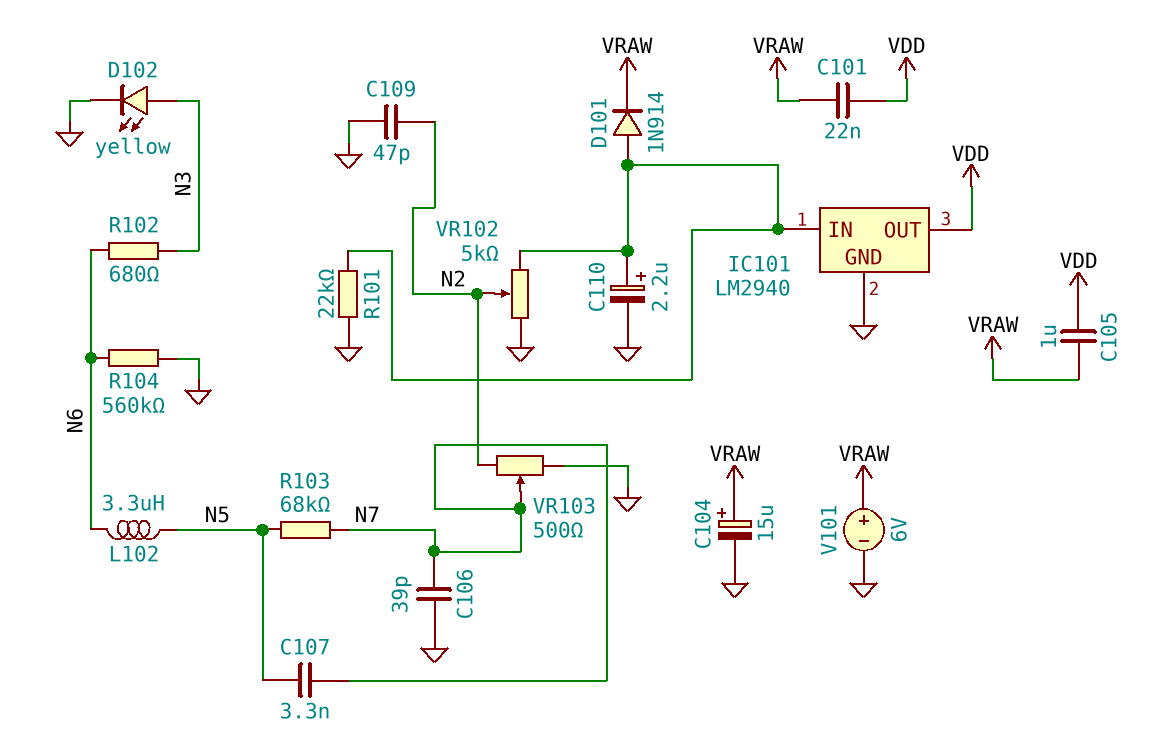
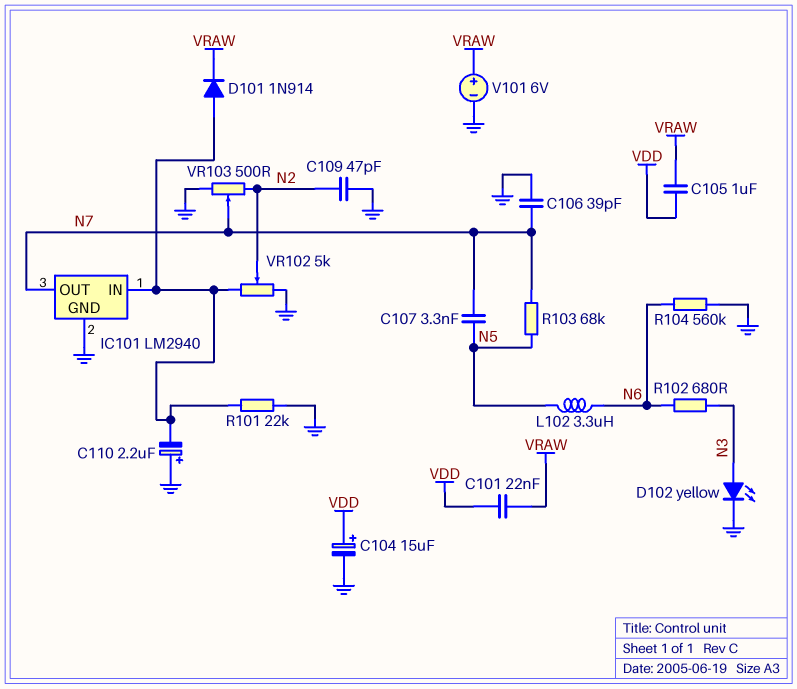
C104: 15uF (plus VRAW, minus GND) -> 15uF (plus VDD, minus GND)
C110: 2.2uF (plus IC101/IN, minus GND) -> 2.2uF (plus GND, minus IC101/IN)
IC101 pin OUT: VDD -> N7

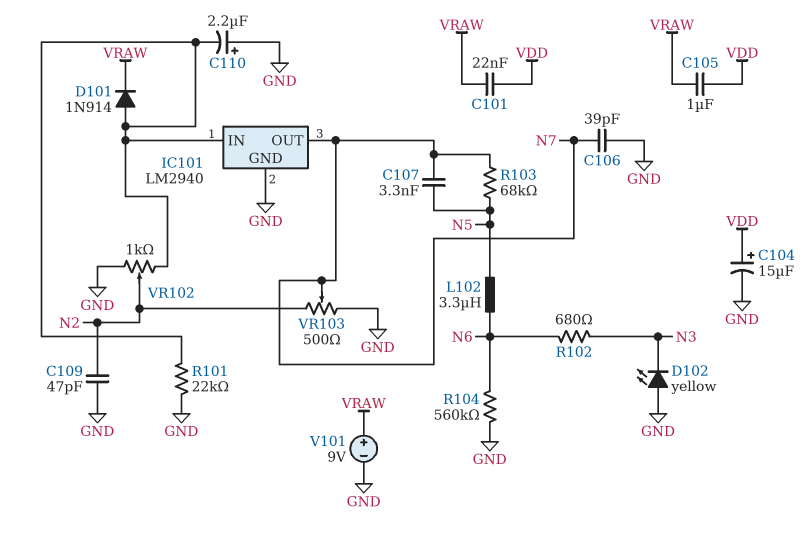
D102: LED yellow (A N3, K GND) -> LED yellow (A GND, K N3)
V101: 6V (plus VRAW, minus GND) -> 9V (plus VRAW, minus GND)
VR102: 5k (GND, IC101/IN, wiper N2) -> 1k (GND, IC101/IN, wiper N2)

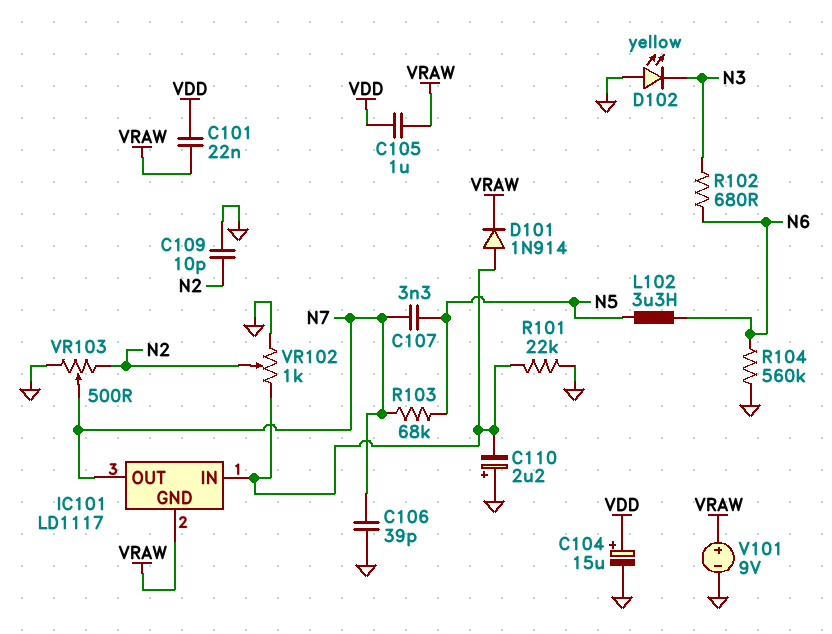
C109: 47pF (GND, N2) -> 10pF (GND, N2)
IC101: LM2940 -> LD1117
IC101 pin GND: GND -> VRAW

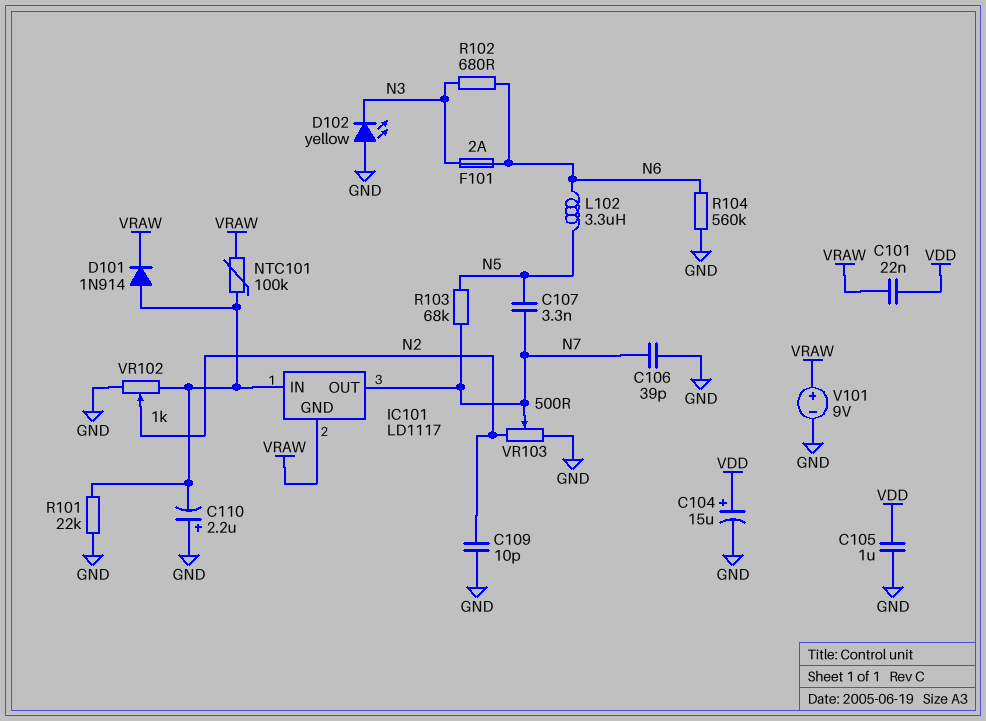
C105: 1uF (VDD, VRAW) -> 1uF (GND, VDD)
F101: none -> 2A (N3, N6)
NTC101: none -> 100k (IC101/IN, VRAW)

